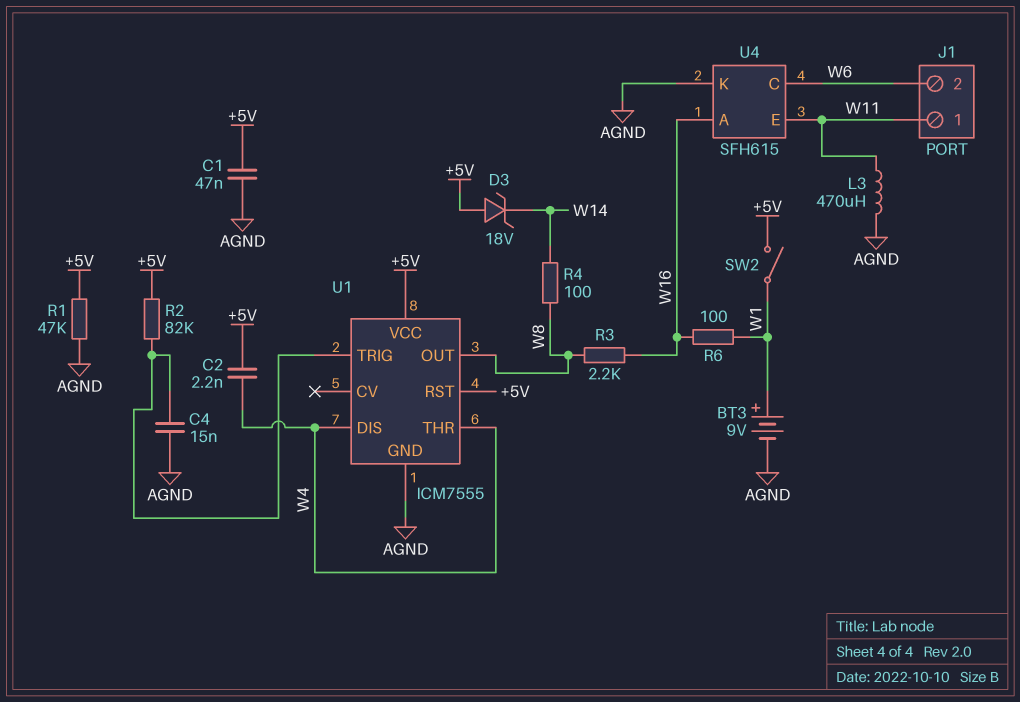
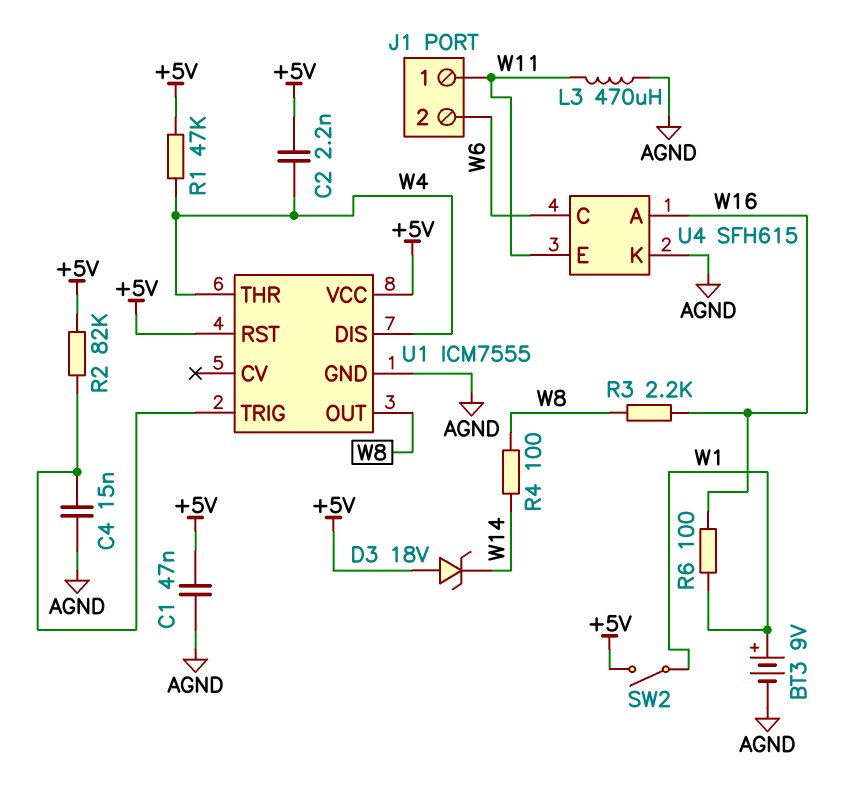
R1: 47k (+5V, AGND) -> 47k (+5V, W4)

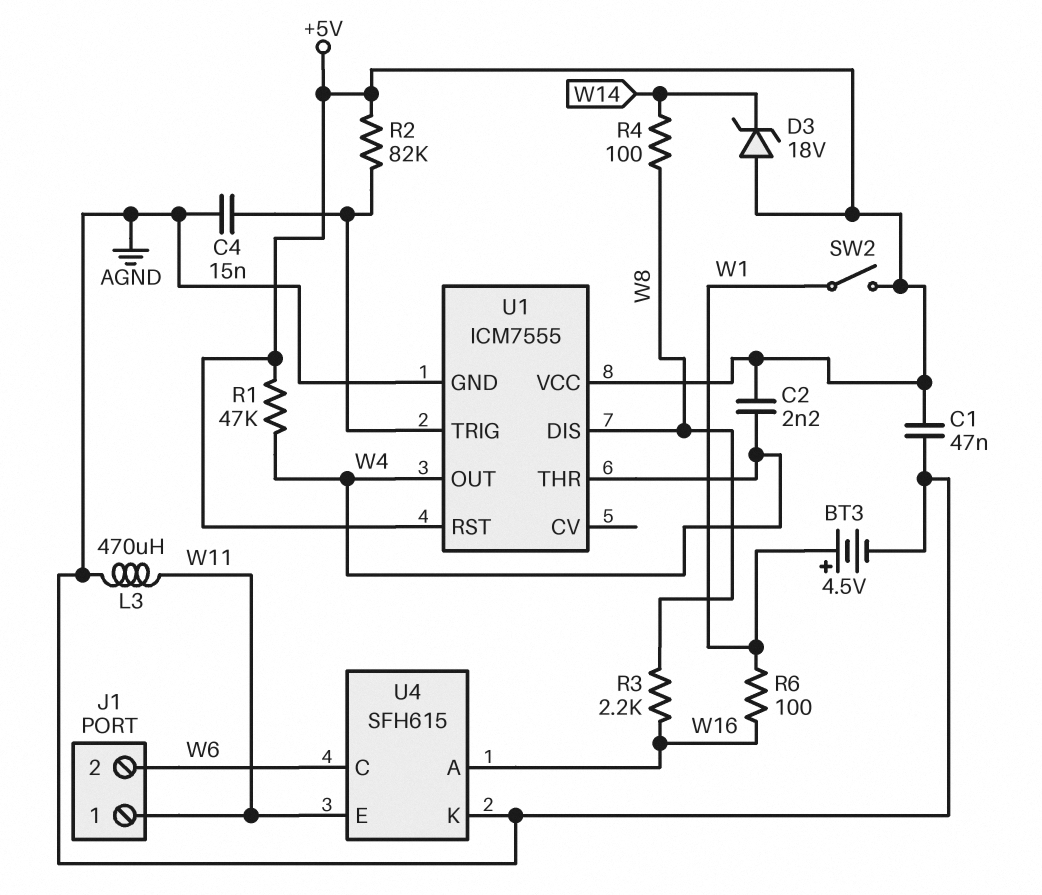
BT3: 9V (plus W1, minus AGND) -> 4.5V (plus W1, minus AGND)
U1 pin DIS: W4 -> W8
U1 pin OUT: W8 -> W4

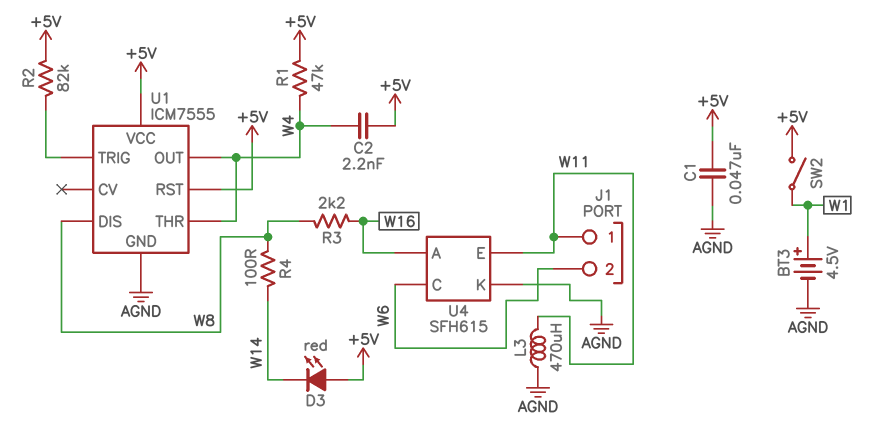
C4: 15nF (AGND, U1/TRIG) -> none
D3: zener 18V (A +5V, K W14) -> LED red (A +5V, K W14)
R6: 100 (W1, W16) -> none

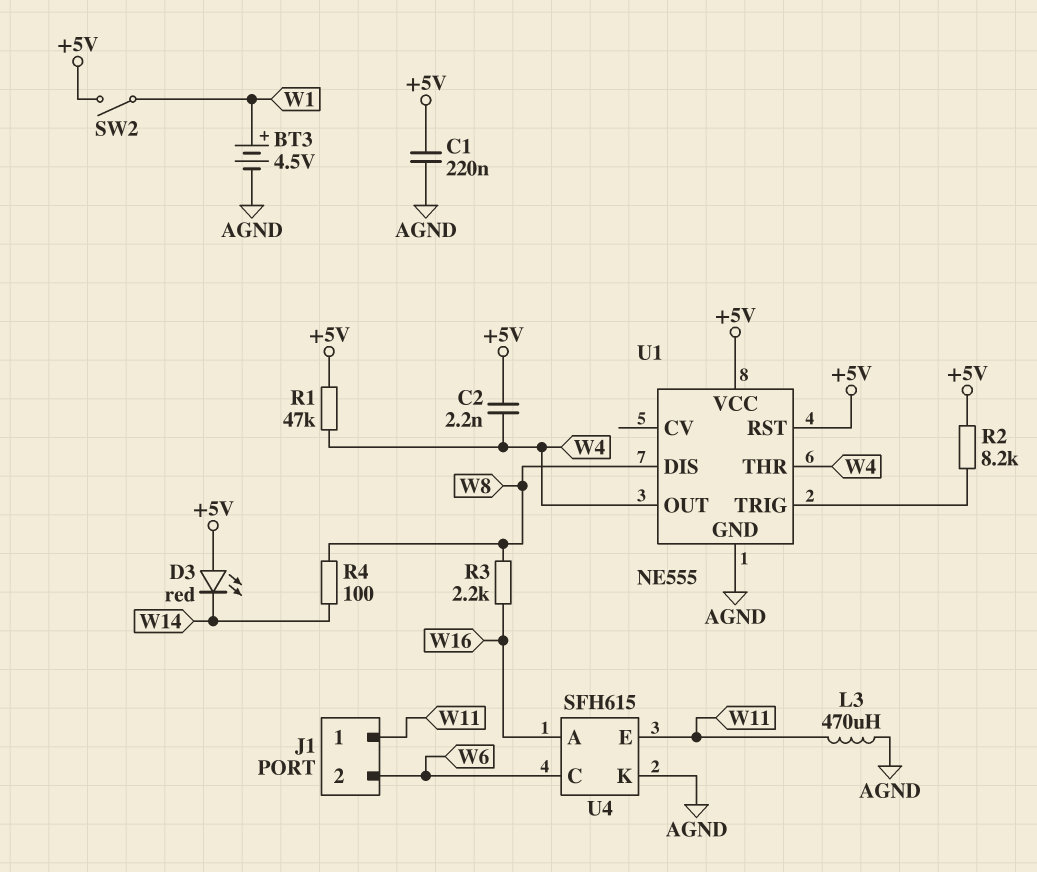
C1: 47nF (+5V, AGND) -> 220nF (+5V, AGND)
R2: 82k (+5V, U1/TRIG) -> 8.2k (+5V, U1/TRIG)
U1: ICM7555 -> NE555

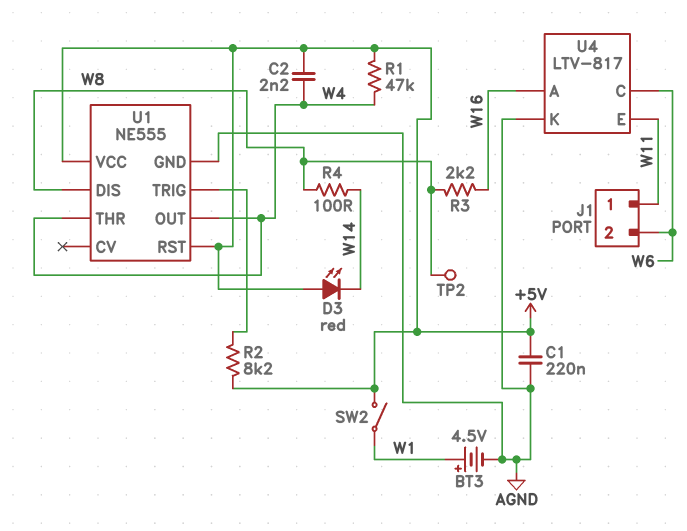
L3: 470uH (AGND, W11) -> none
TP2: none -> test point (W8)
U4: SFH615 -> LTV-817

